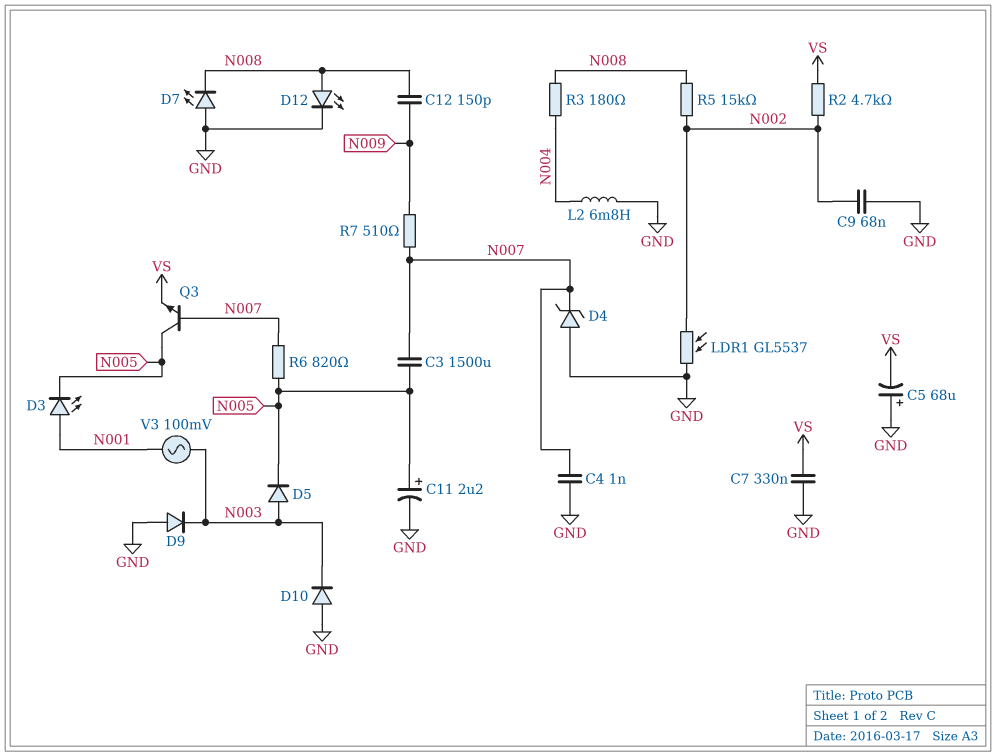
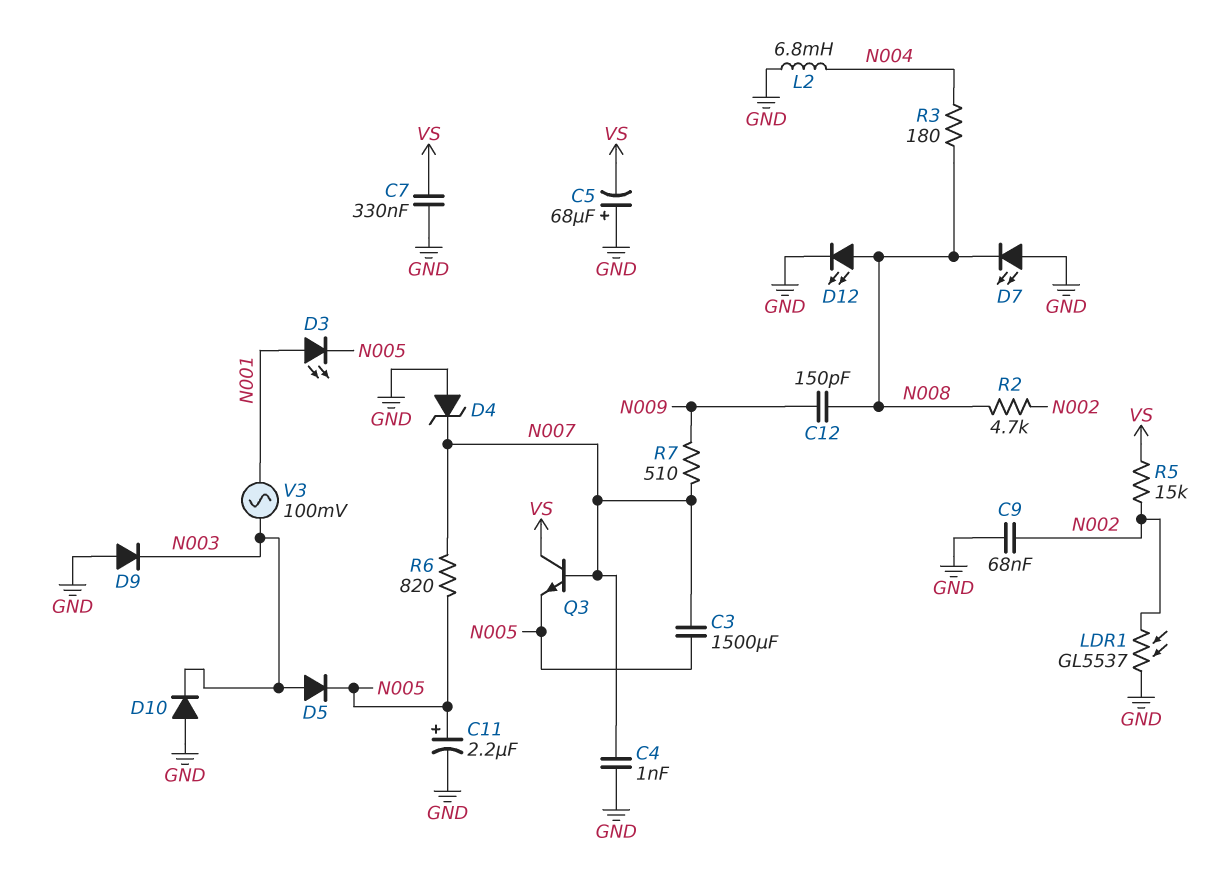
Q3: NPN (B N007, C N005, E VS) -> NPN (B N007, C VS, E N005)
R2: 4.7k (N002, VS) -> 4.7k (N002, N008)
R5: 15k (N002, N008) -> 15k (N002, VS)

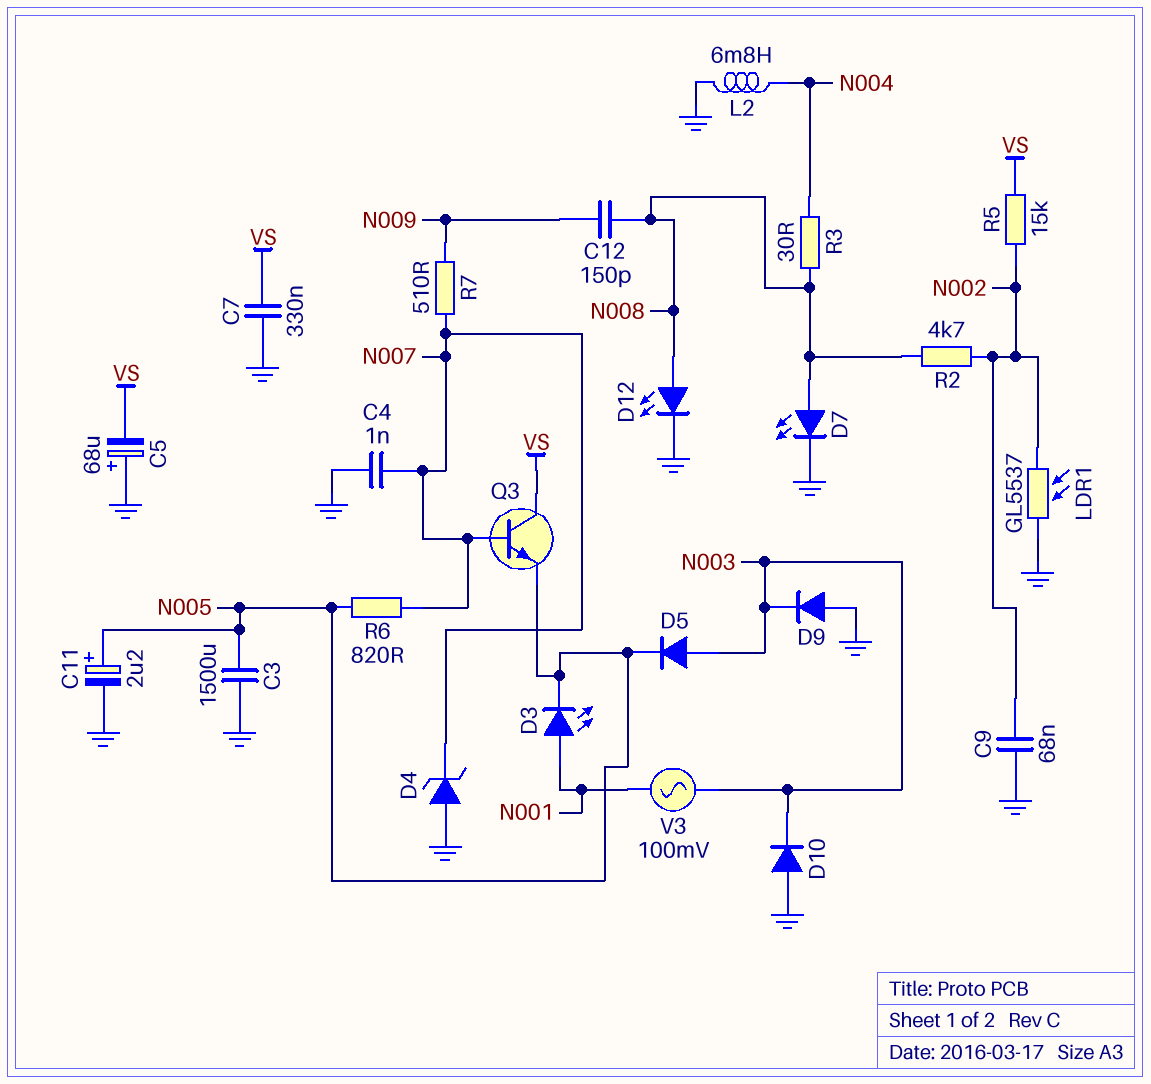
C3: 1500uF (N005, N007) -> 1500uF (GND, N005)
D7: LED (A GND, K N008) -> LED (A N008, K GND)
R3: 180 (N004, N008) -> 30 (N004, N008)

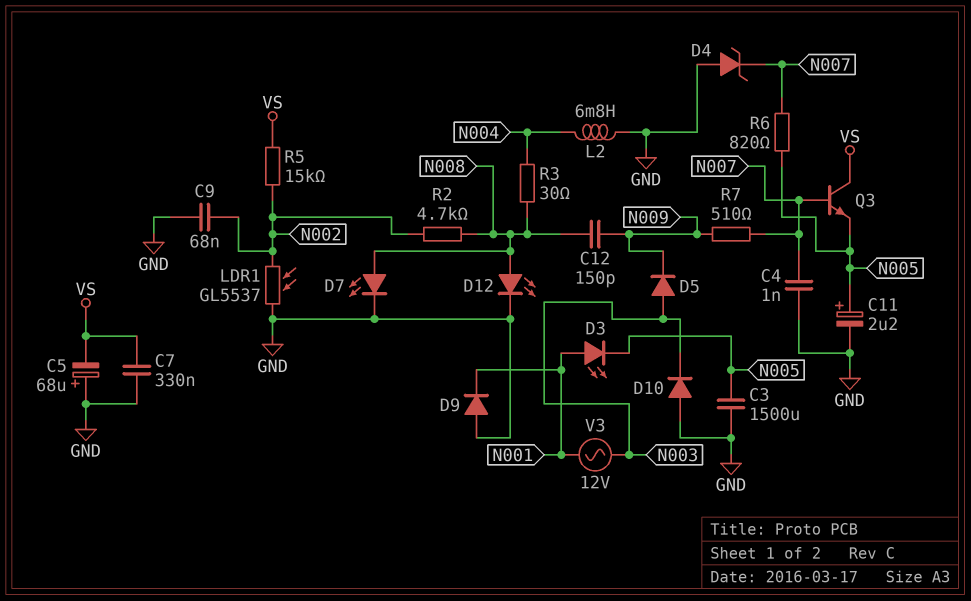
D5: diode (A N003, K N005) -> diode (A N003, K N009)
D9: diode (A GND, K N003) -> diode (A GND, K N001)
V3: AC 100mV (N001, N003) -> AC 12V (N001, N003)

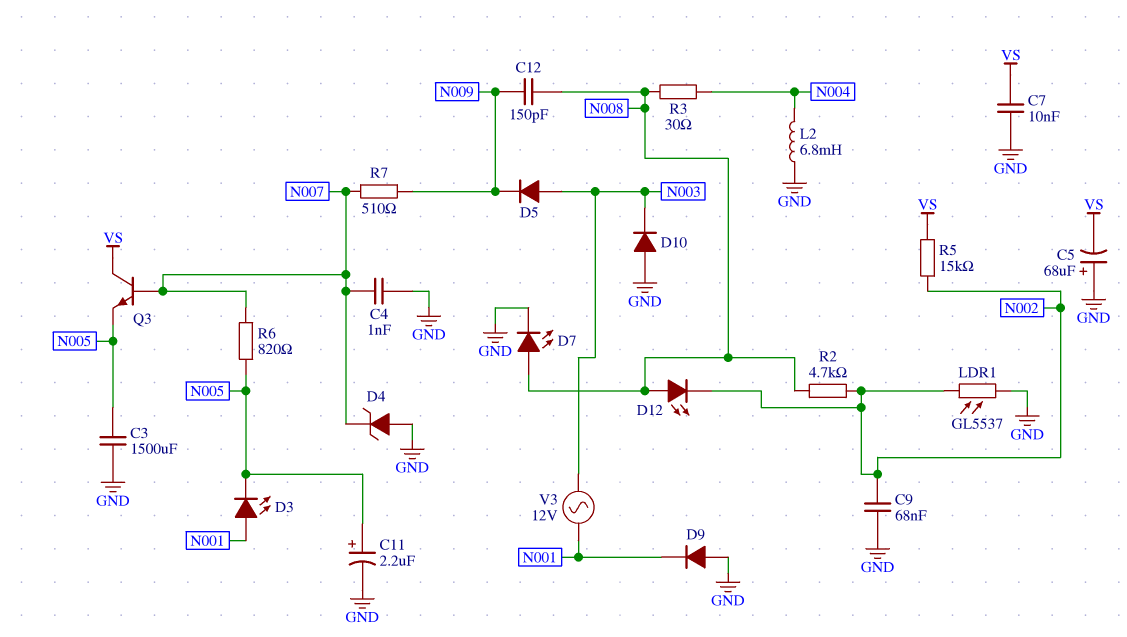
C7: 330nF (GND, VS) -> 10nF (GND, VS)
D12: LED (A N008, K GND) -> LED (A N008, K N002)

